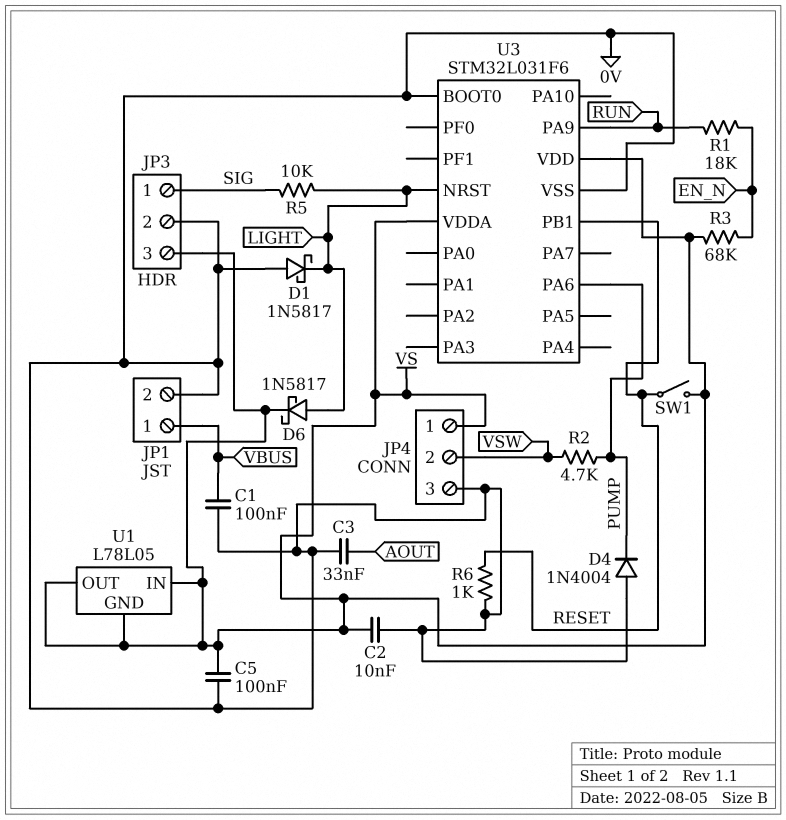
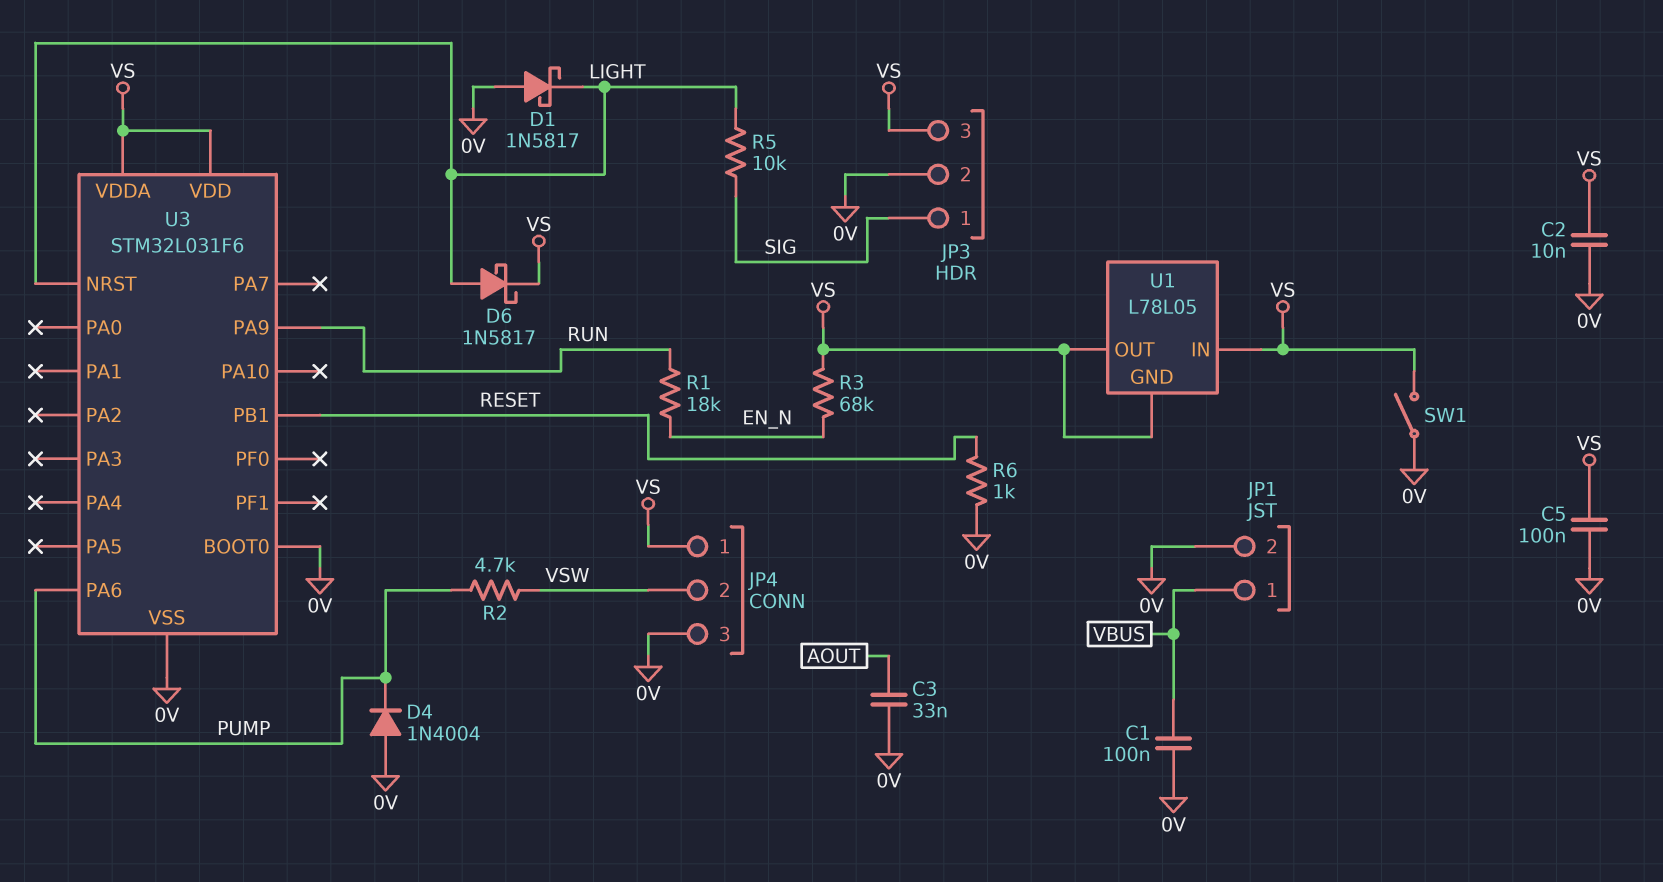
SW1: switch (RESET, VS) -> switch (0V, VS)

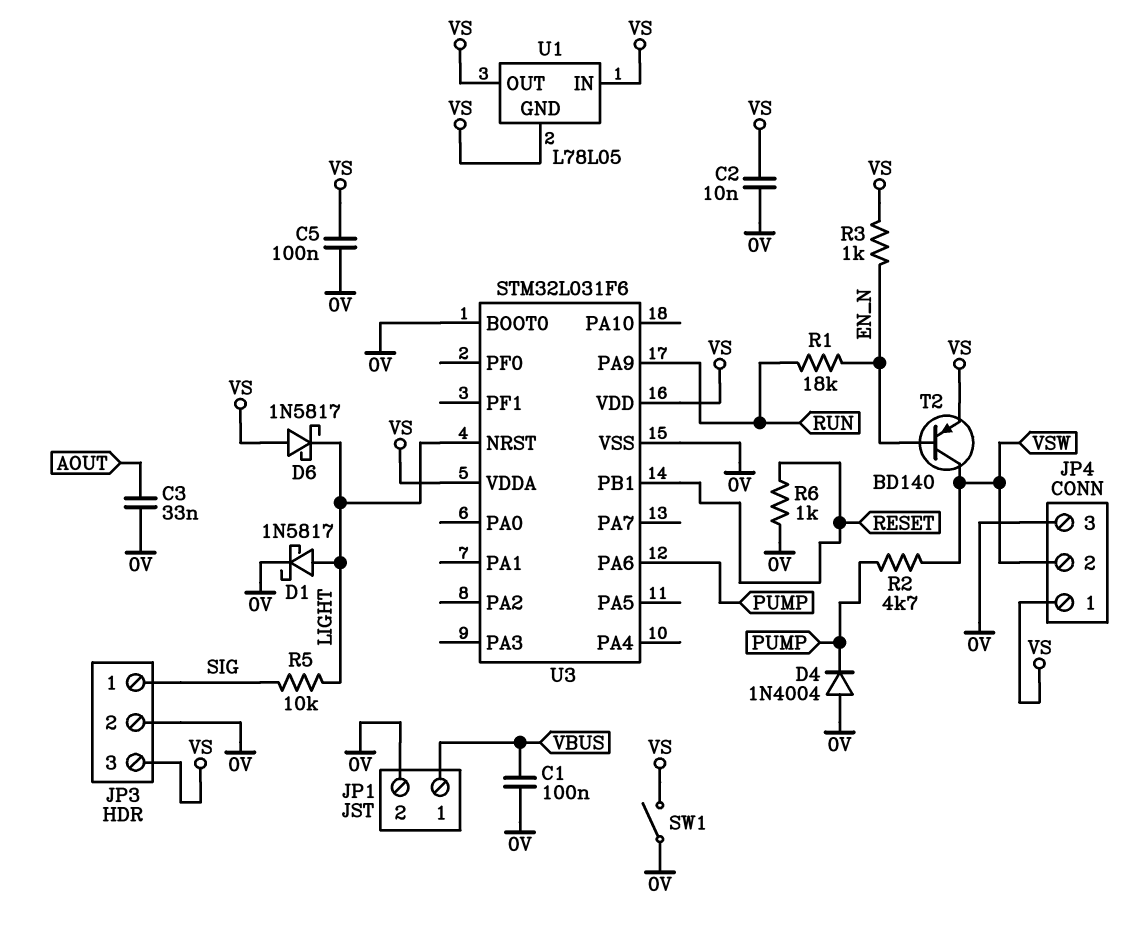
D1: schottky 1N5817 (A 0V, K LIGHT) -> schottky 1N5817 (A LIGHT, K 0V)
D6: schottky 1N5817 (A LIGHT, K VS) -> schottky 1N5817 (A VS, K LIGHT)
R3: 68k (EN_N, VS) -> 1k (EN_N, VS)
T2: none -> PNP BD140 (B EN_N, C VSW, E VS)

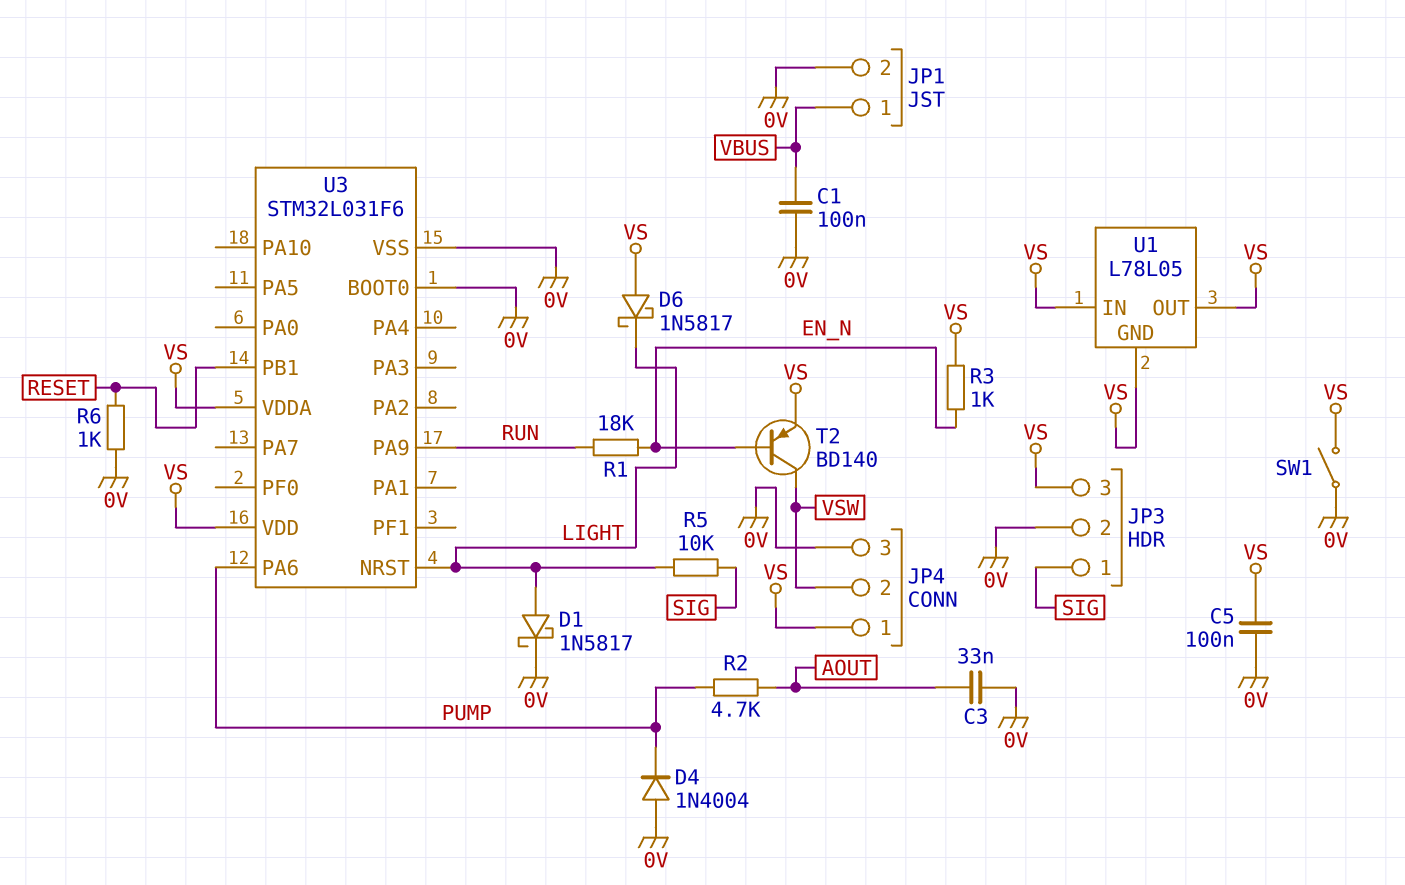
C2: 10nF (0V, VS) -> none
R2: 4.7k (PUMP, VSW) -> 4.7k (AOUT, PUMP)

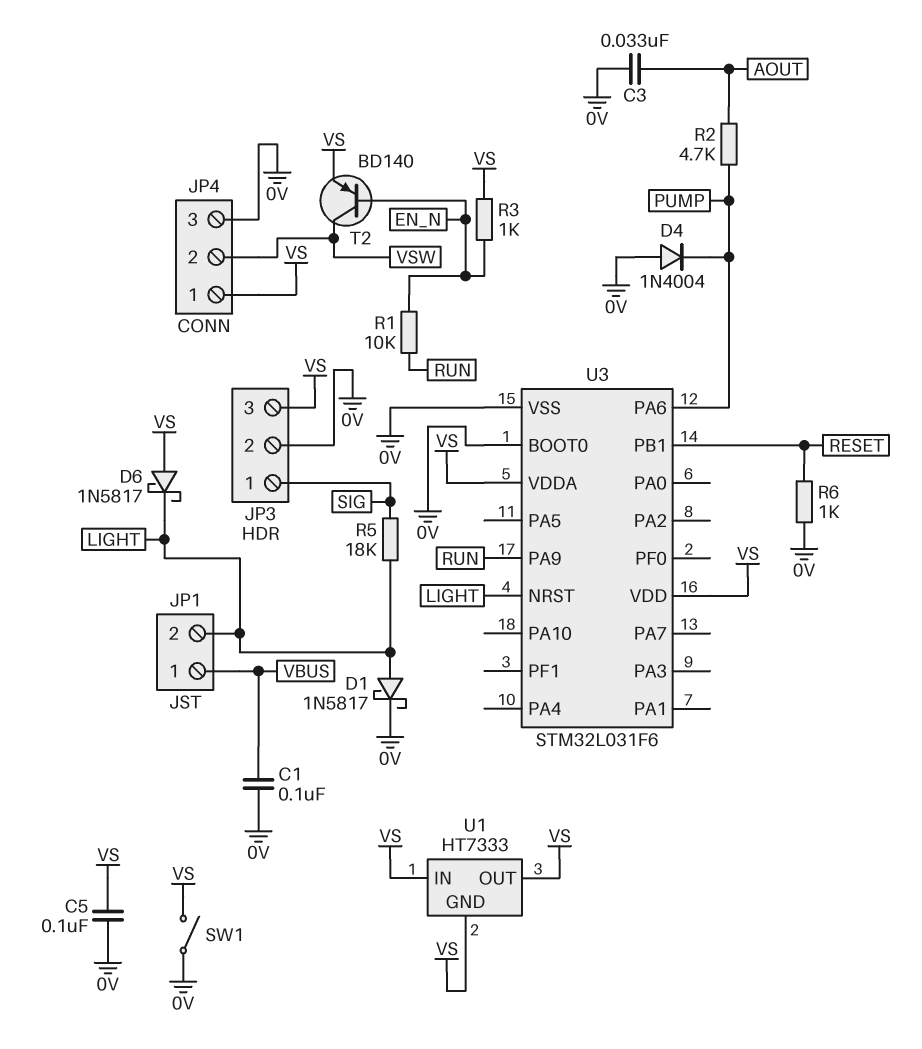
JP1 pin 2: 0V -> LIGHT
R1: 18k (EN_N, RUN) -> 10k (EN_N, RUN)
R5: 10k (LIGHT, SIG) -> 18k (LIGHT, SIG)
U1: L78L05 -> HT7333

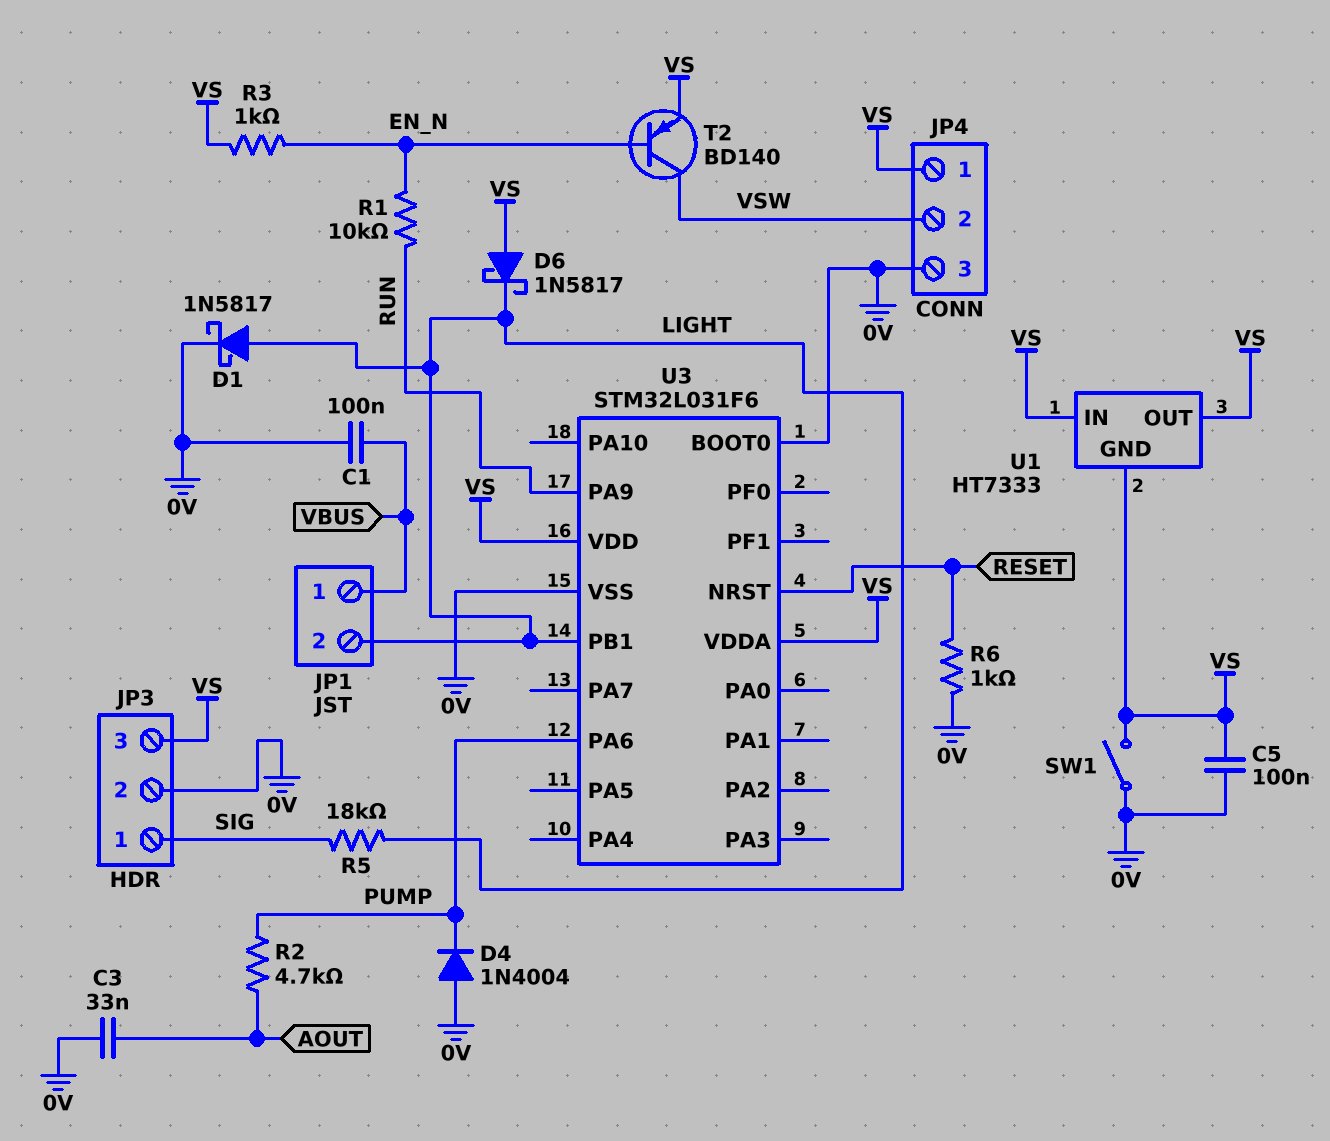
U3 pin NRST: LIGHT -> RESET
U3 pin PB1: RESET -> LIGHT

